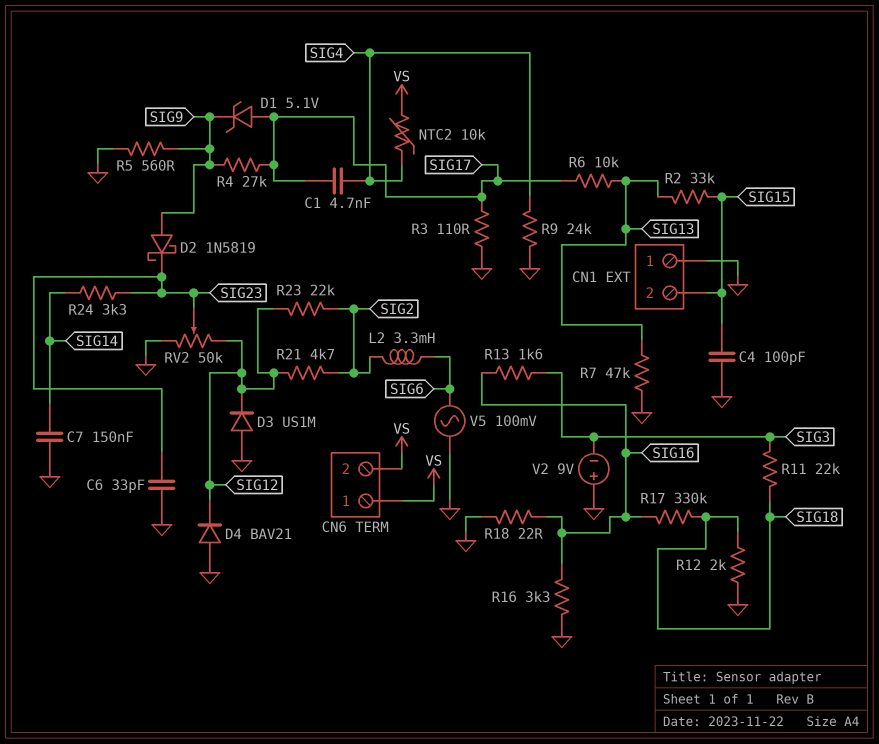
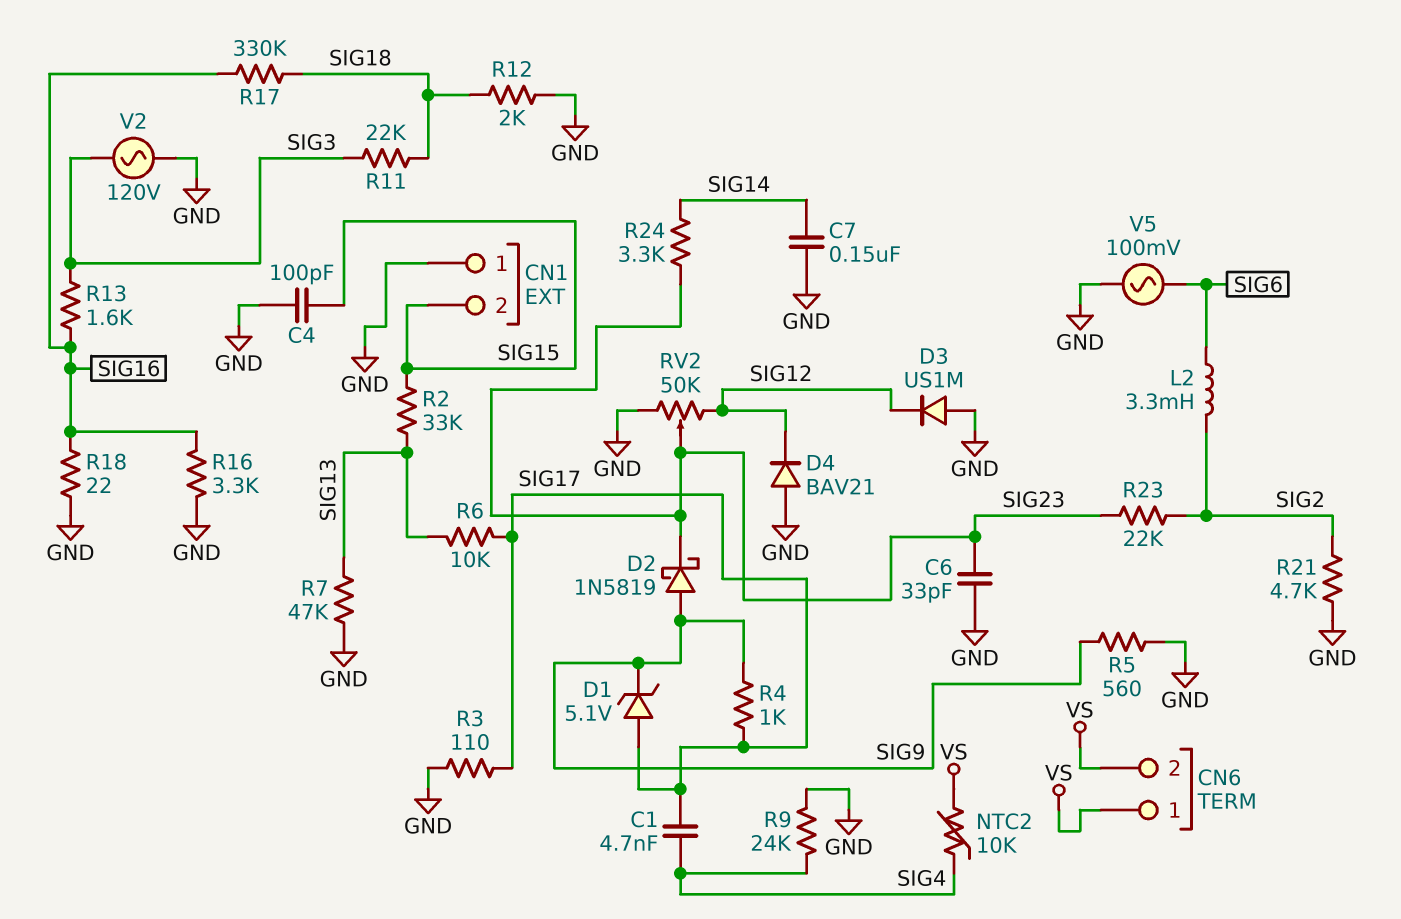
R4: 27k (SIG9, SIG17) -> 1k (SIG9, SIG17)
R21: 4.7k (SIG2, SIG12) -> 4.7k (GND, SIG2)
R23: 22k (SIG2, SIG12) -> 22k (SIG2, SIG23)
V2: 9V (plus GND, minus SIG3) -> AC 120V (GND, SIG3)

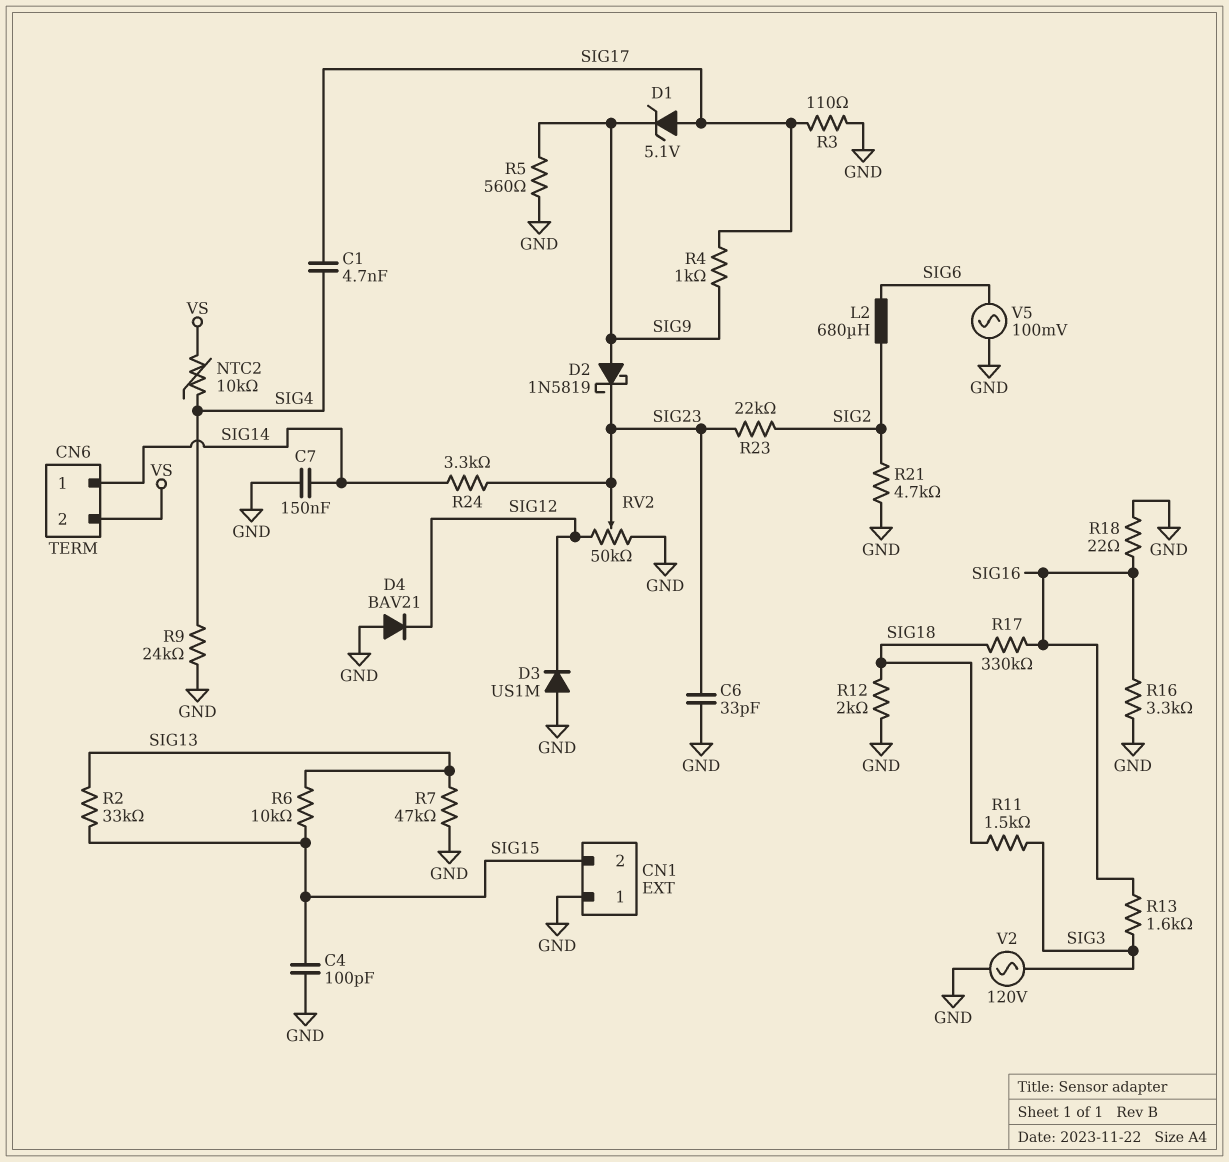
CN6 pin 1: VS -> SIG14
L2: 3.3mH (SIG2, SIG6) -> 680uH (SIG2, SIG6)
R6: 10k (SIG13, SIG17) -> 10k (SIG13, SIG15)
R11: 22k (SIG3, SIG18) -> 1.5k (SIG3, SIG18)

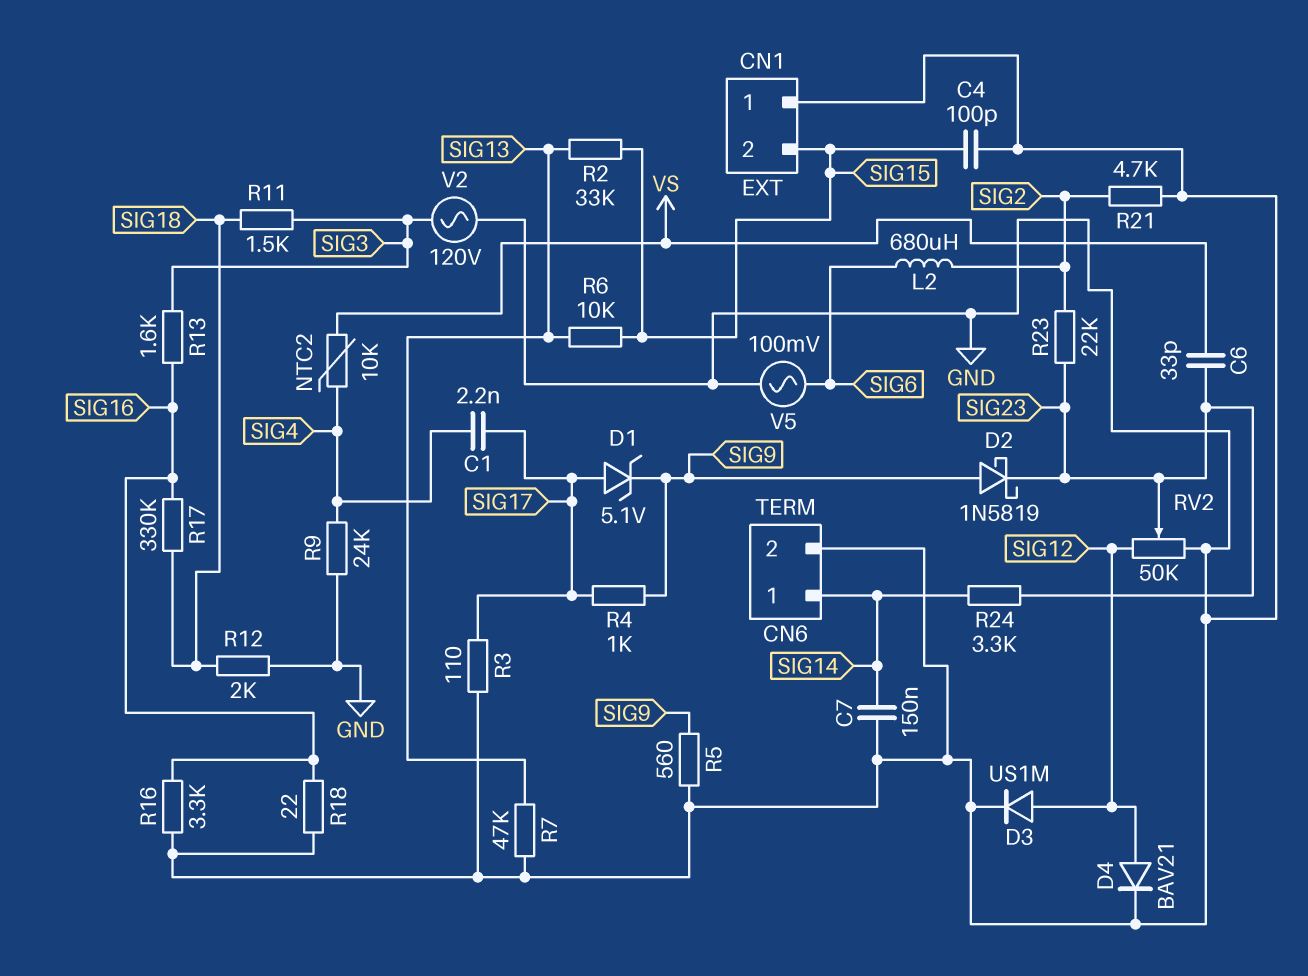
C1: 4.7nF (SIG4, SIG17) -> 2.2nF (SIG4, SIG17)
C6: 33pF (GND, SIG23) -> 33pF (SIG23, VS)
CN6 pin 2: VS -> GND
D3: diode US1M (A GND, K SIG12) -> diode US1M (A SIG12, K GND)
D4: diode BAV21 (A GND, K SIG12) -> diode BAV21 (A SIG12, K GND)

